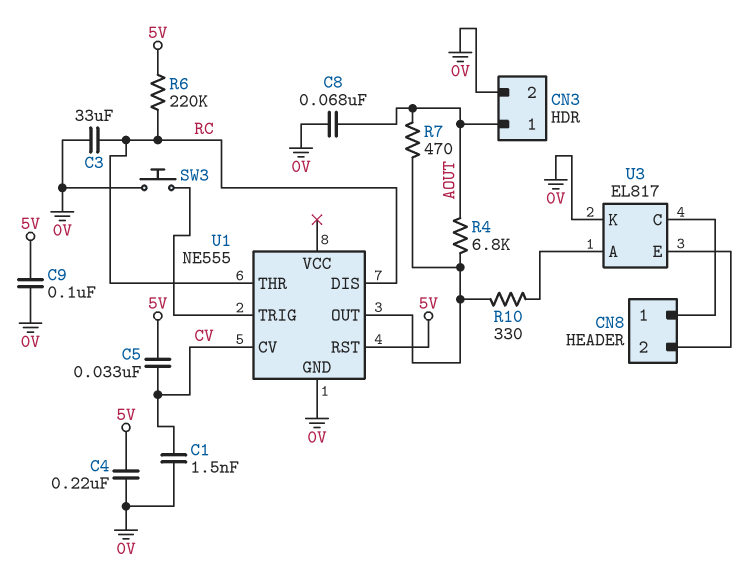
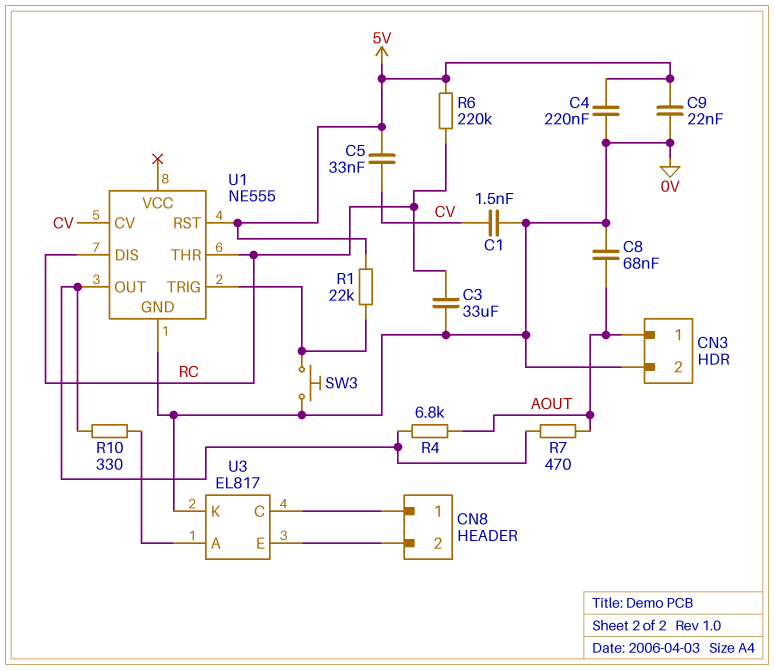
C9: 100nF (0V, 5V) -> 22nF (0V, 5V)
R1: none -> 22k (5V, U1/TRIG)

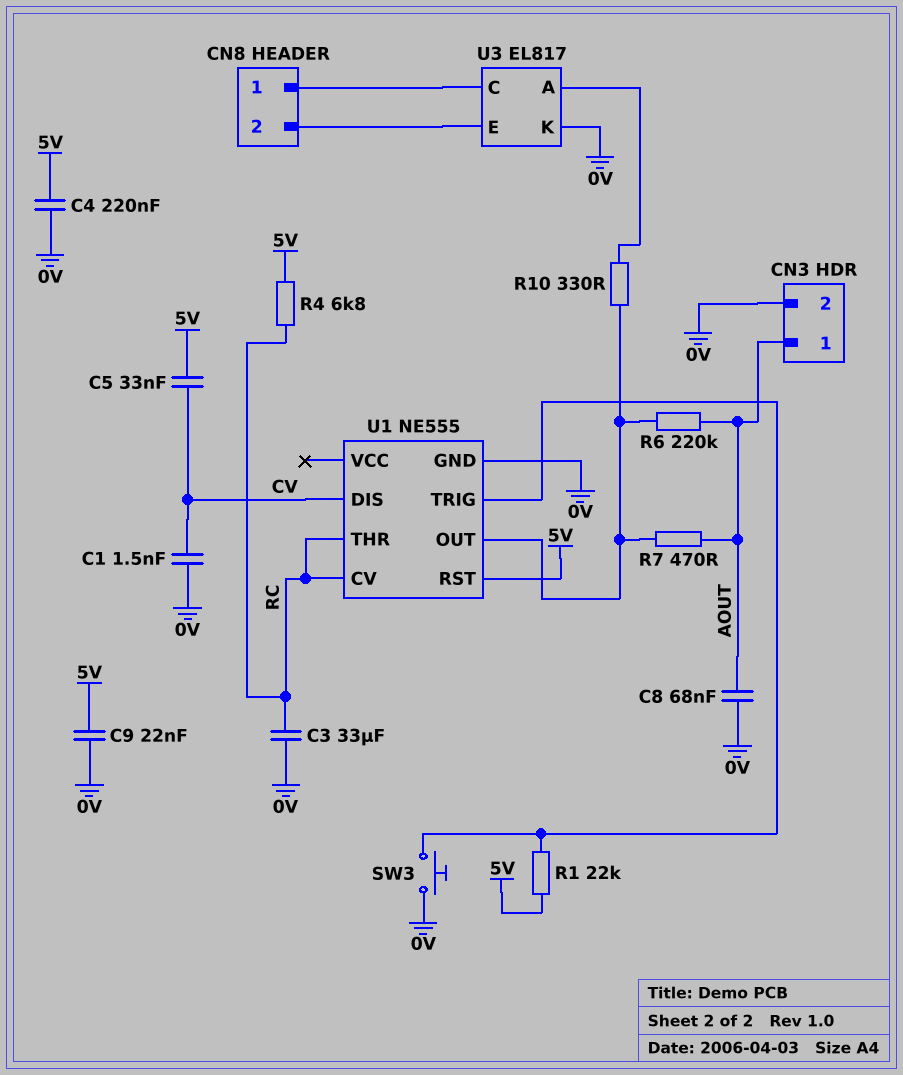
R4: 6.8k (AOUT, U1/OUT) -> 6.8k (5V, RC)
R6: 220k (5V, RC) -> 220k (AOUT, U1/OUT)
U1 pin CV: CV -> RC
U1 pin DIS: RC -> CV

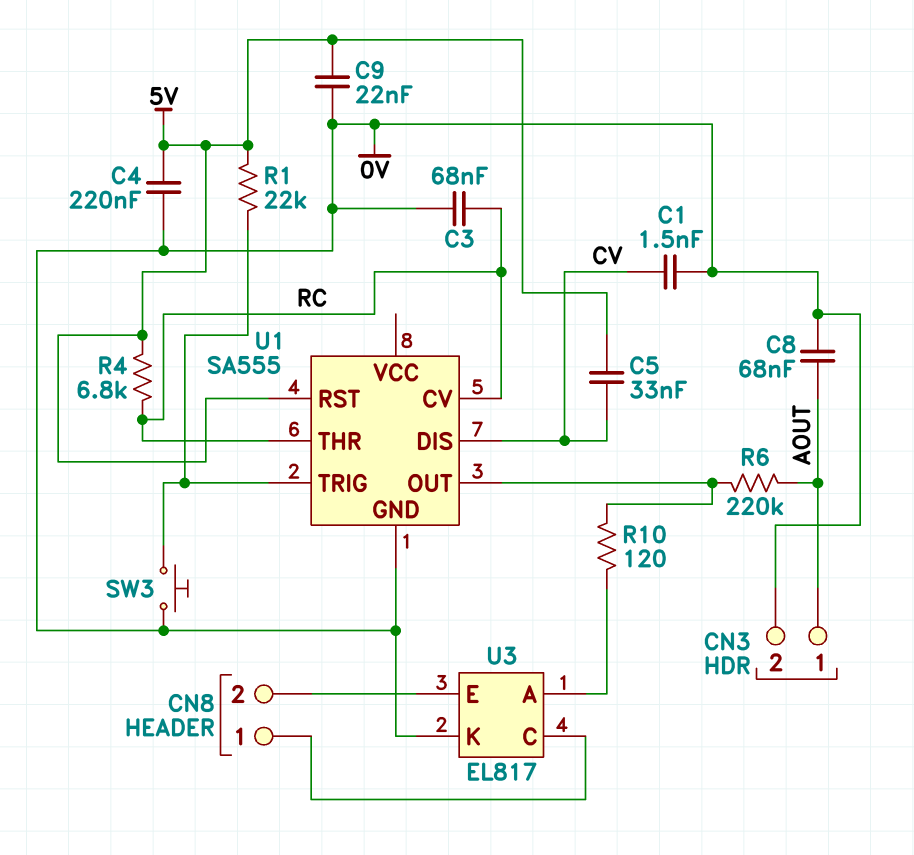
C3: 33uF (0V, RC) -> 68nF (0V, RC)
R7: 470 (AOUT, U1/OUT) -> none
R10: 330 (U1/OUT, U3/A) -> 120 (U1/OUT, U3/A)
U1: NE555 -> SA555

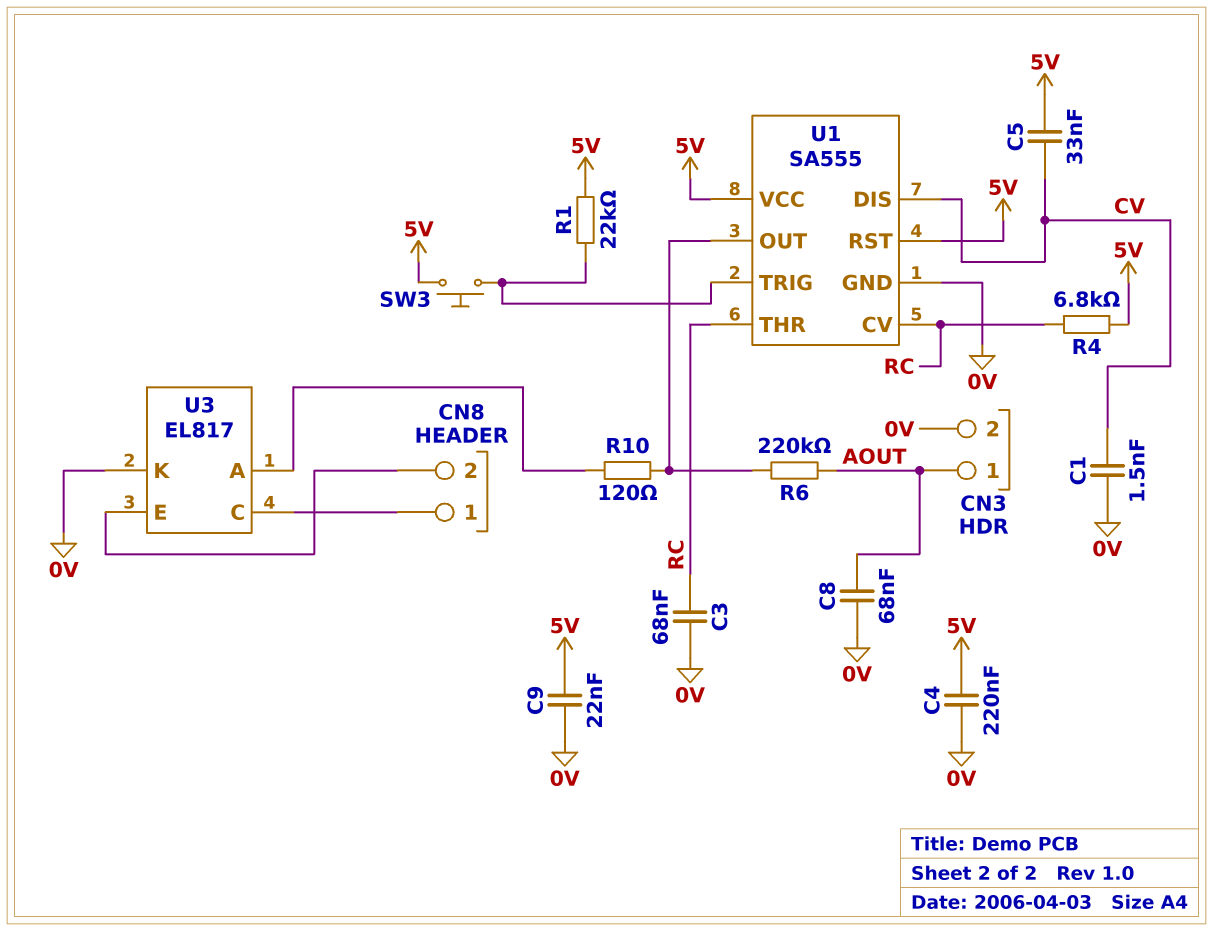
SW3: button (0V, U1/TRIG) -> button (5V, U1/TRIG)
U1 pin VCC: none -> 5V

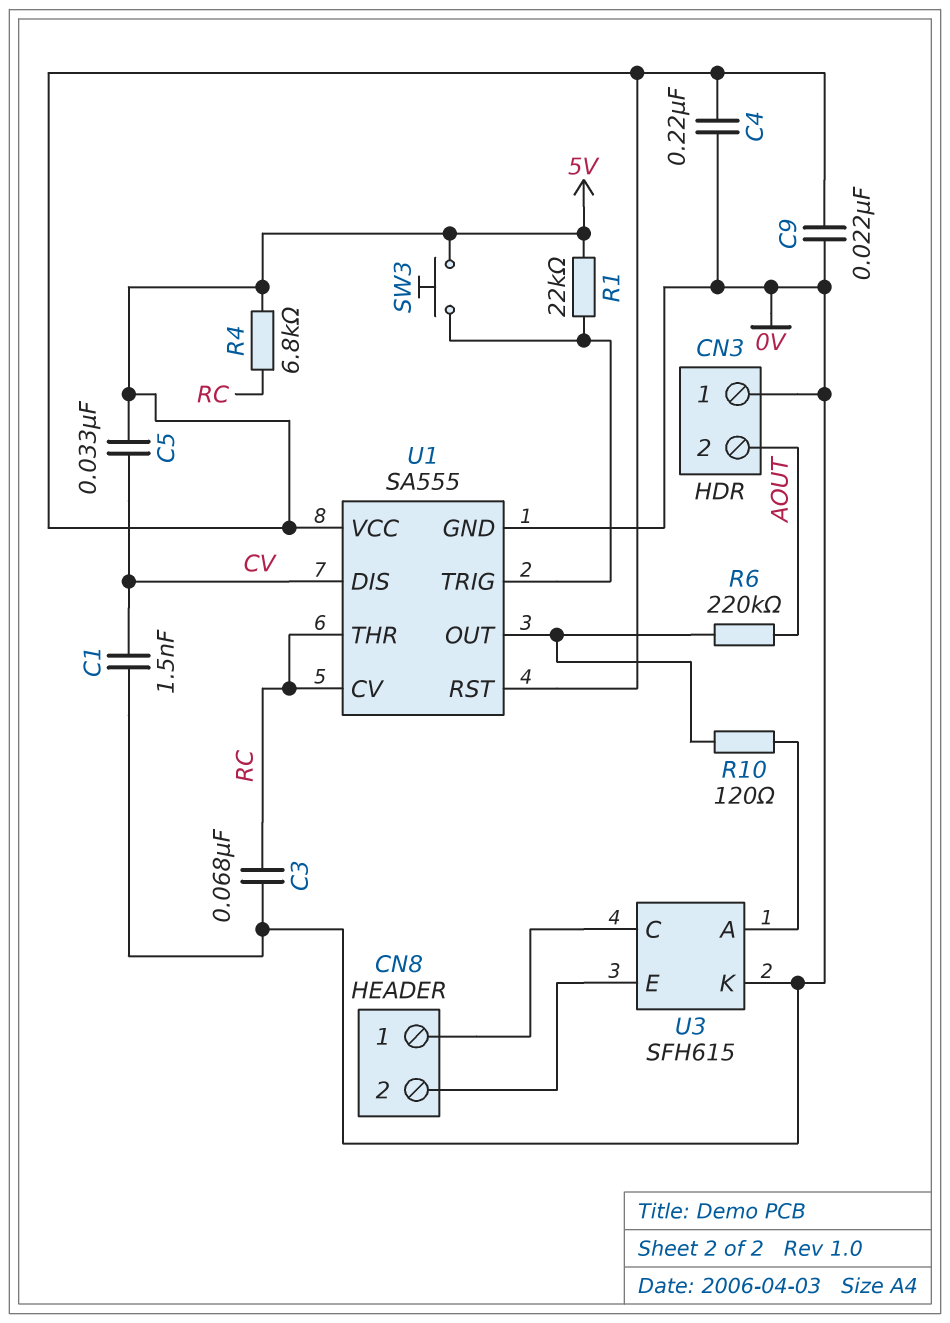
C8: 68nF (0V, AOUT) -> none
CN3 pin 1: AOUT -> 0V
CN3 pin 2: 0V -> AOUT
U3: EL817 -> SFH615

